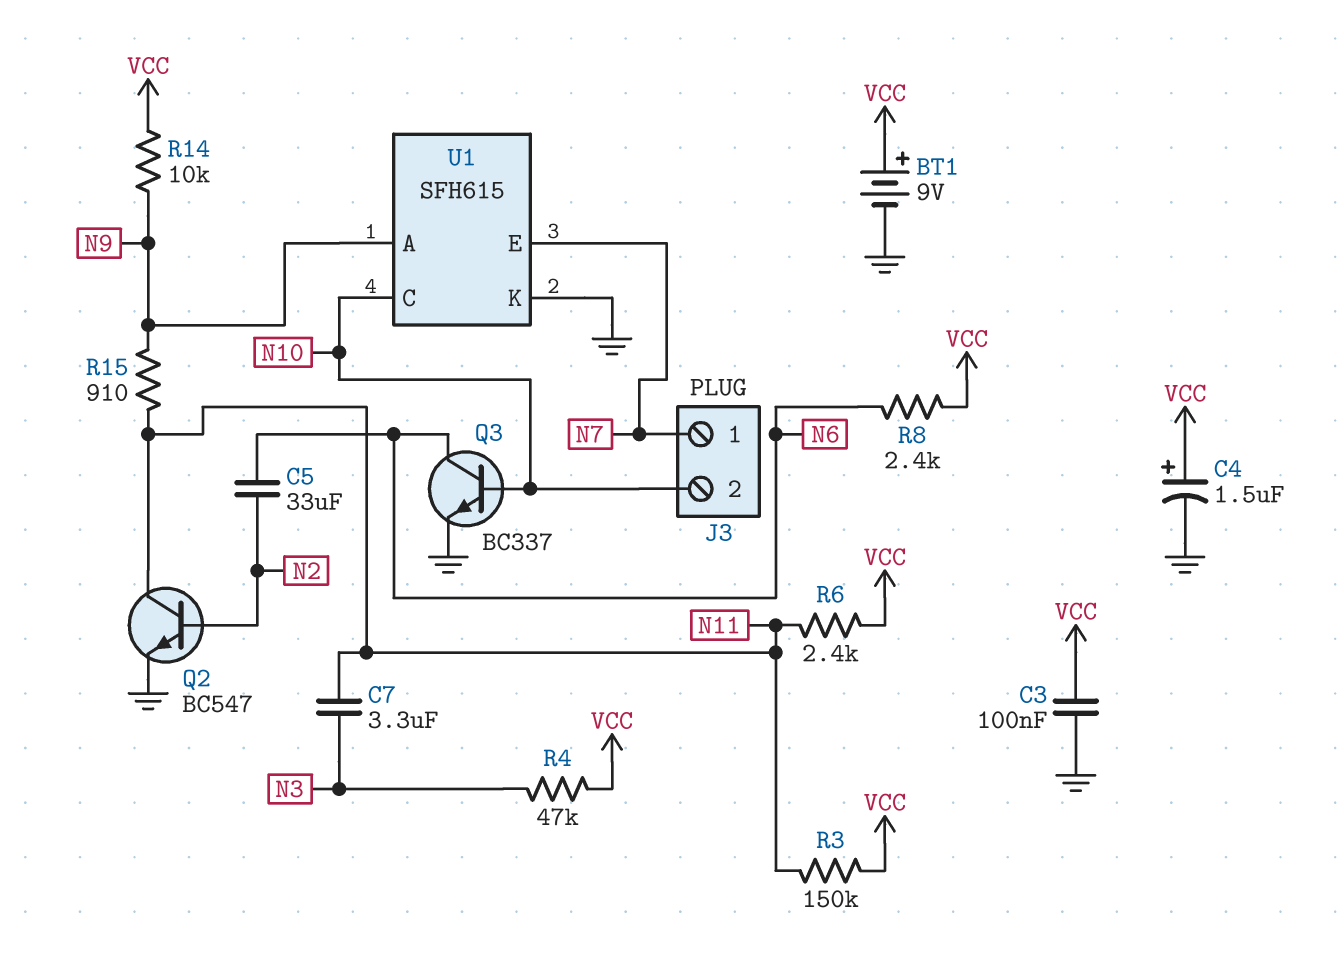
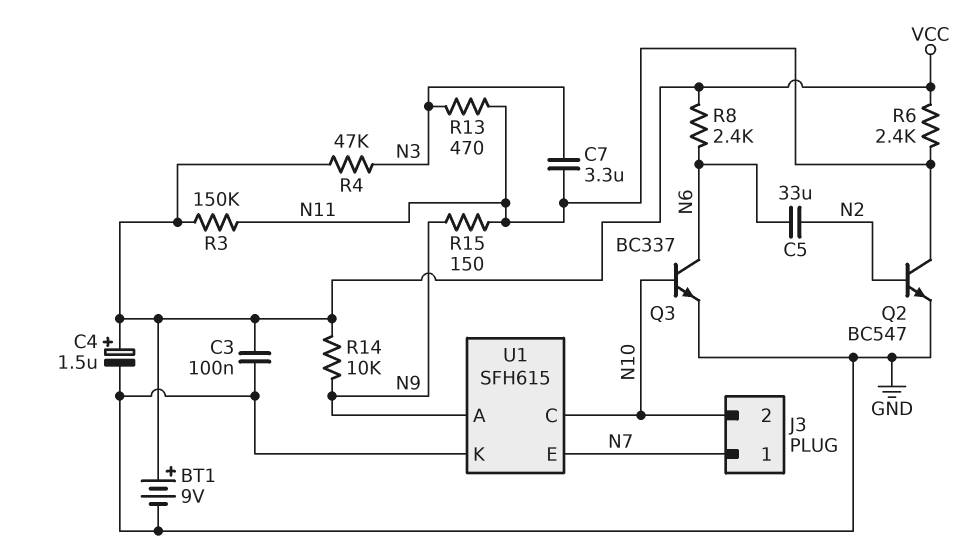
R13: none -> 470 (N3, N11)
R15: 910 (N9, N11) -> 150 (N9, N11)

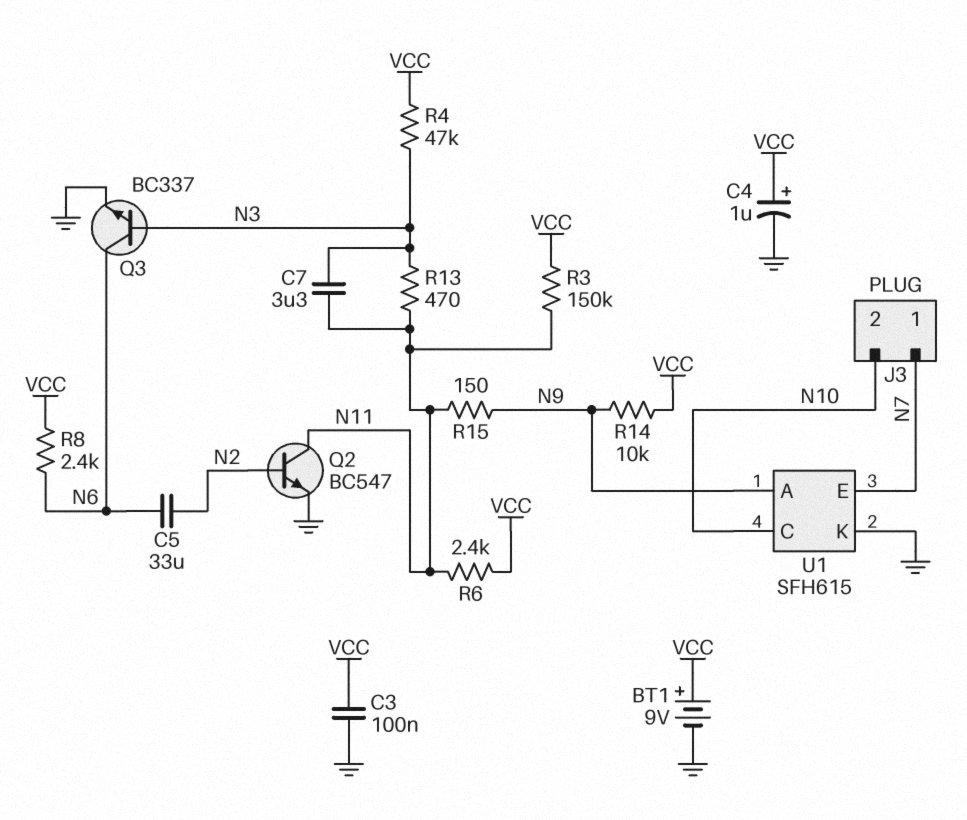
C4: 1.5uF (plus VCC, minus GND) -> 1uF (plus VCC, minus GND)
Q3: NPN BC337 (B N10, C N6, E GND) -> NPN BC337 (B N3, C N6, E GND)

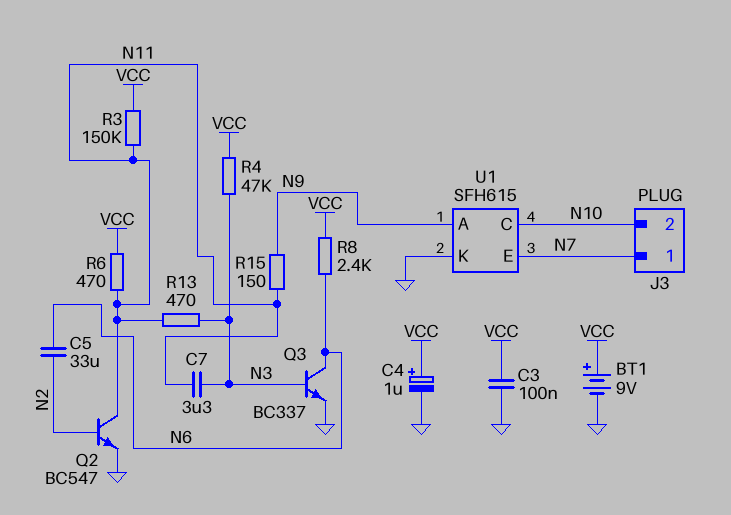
R6: 2.4k (N11, VCC) -> 470 (N11, VCC)
R14: 10k (N9, VCC) -> none

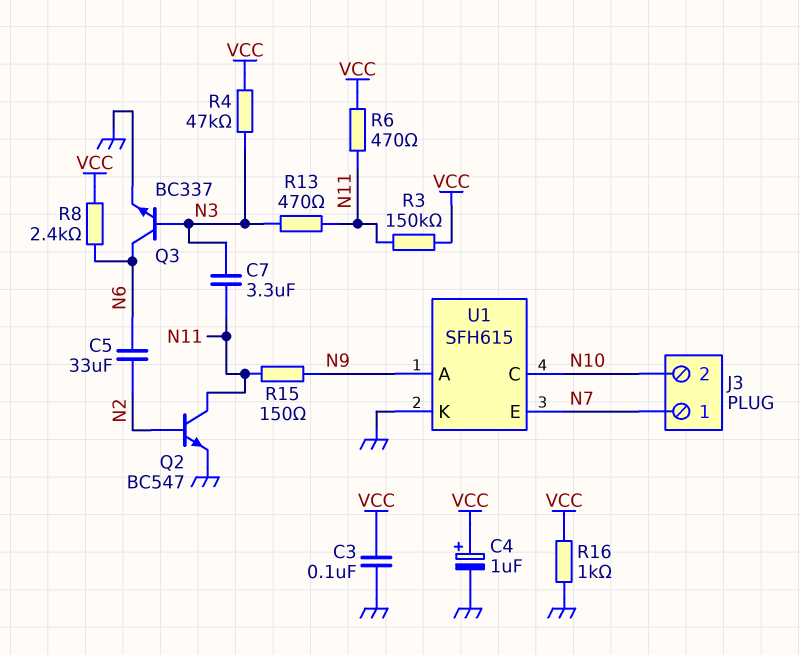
BT1: 9V (plus VCC, minus GND) -> none
R16: none -> 1k (GND, VCC)

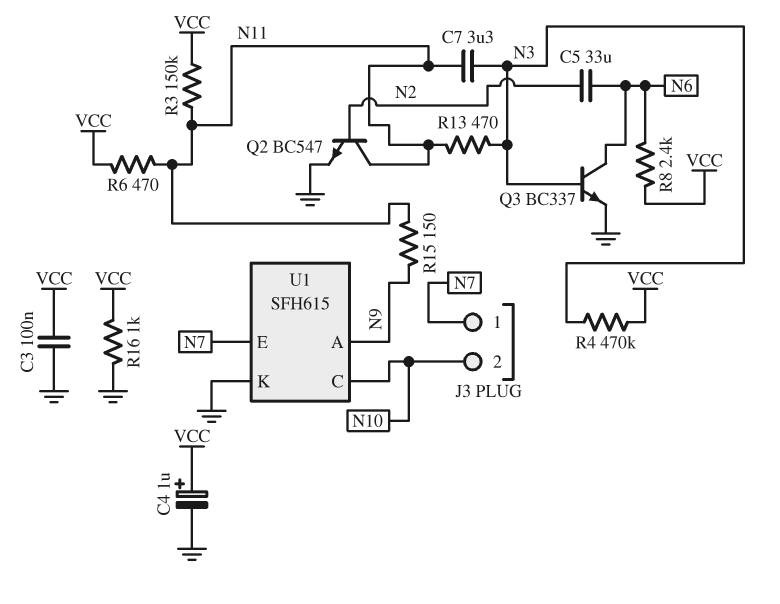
R4: 47k (N3, VCC) -> 470k (N3, VCC)

